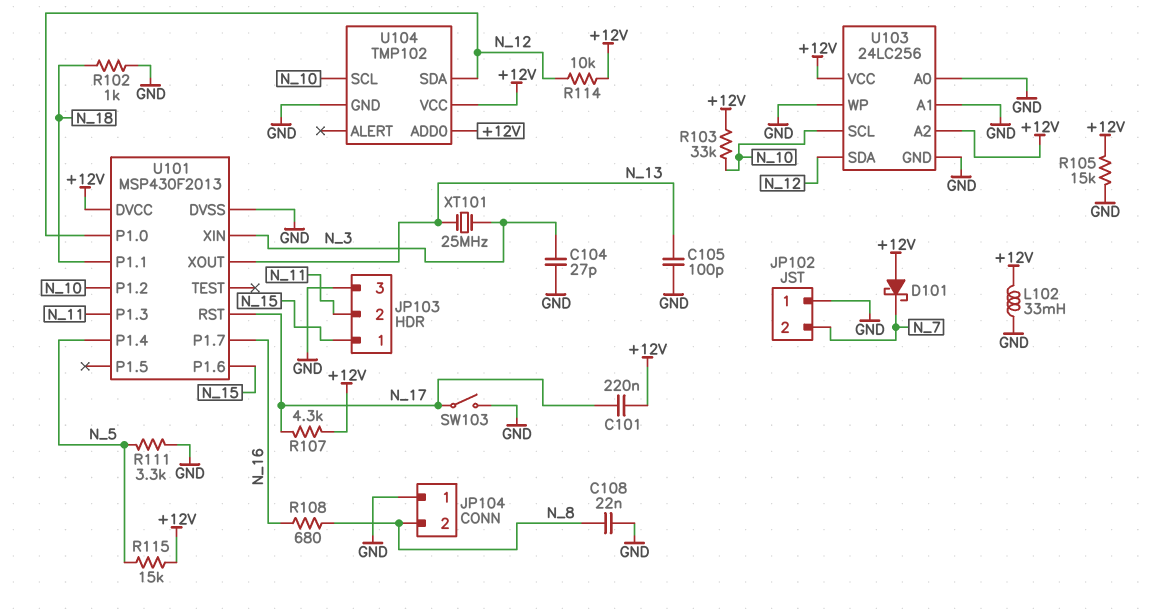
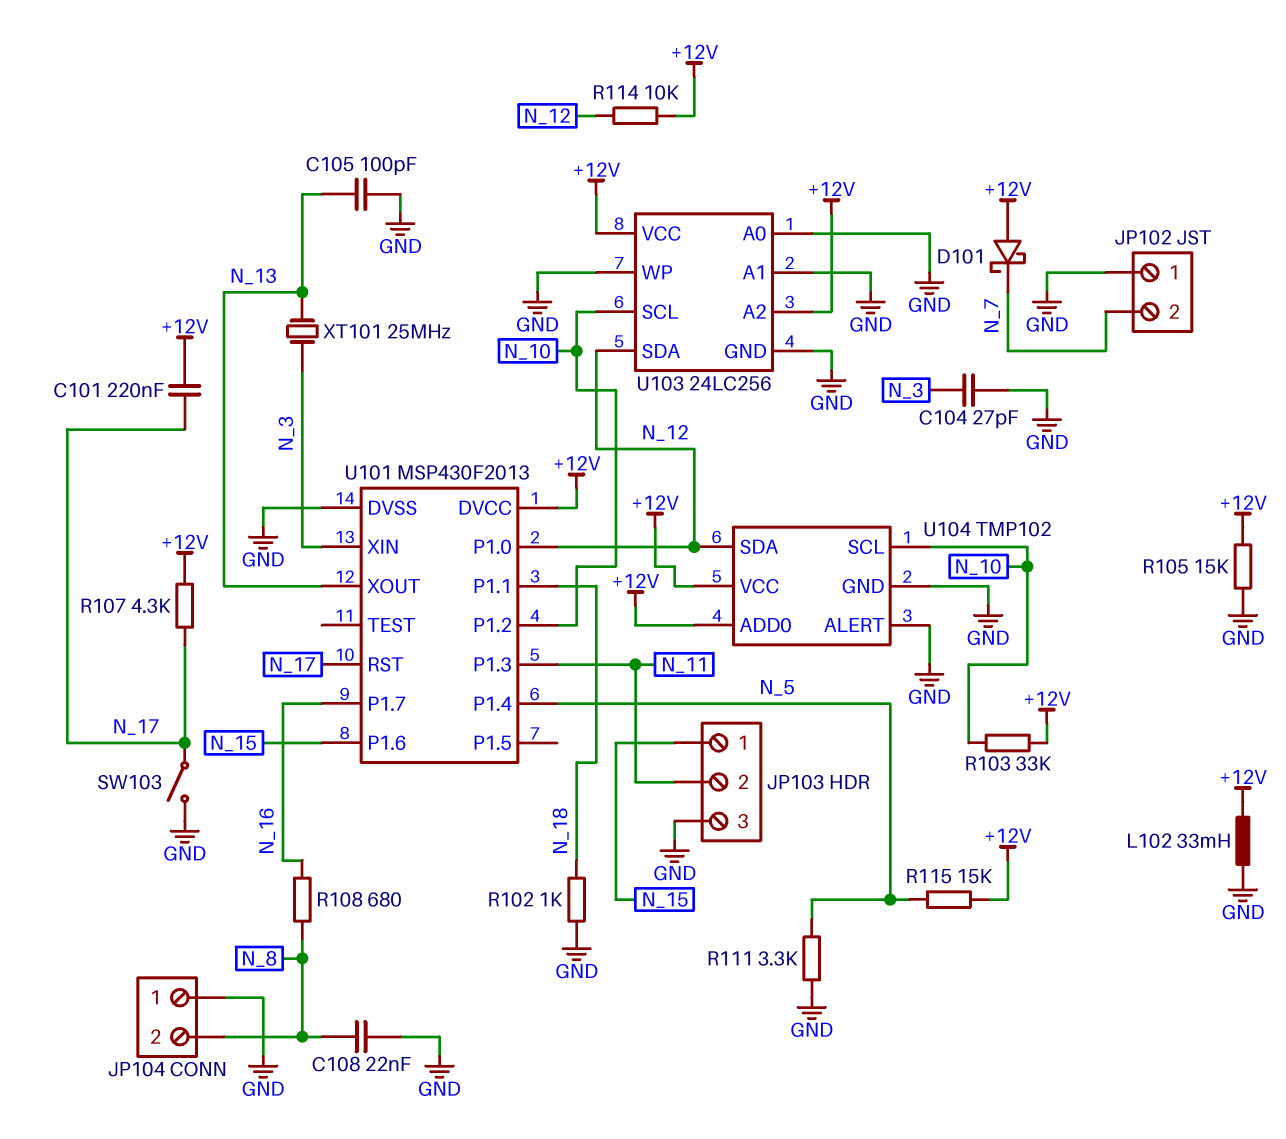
U104 pin ALERT: none -> GND

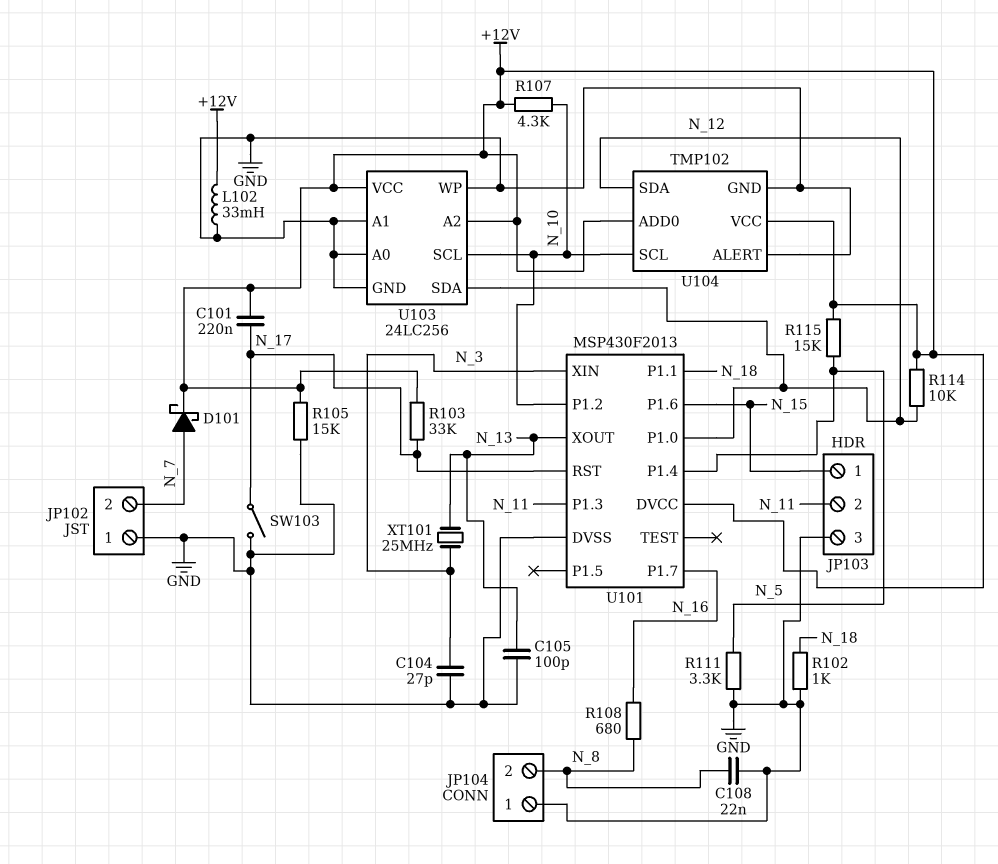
D101: schottky (A +12V, K N_7) -> schottky (A N_7, K +12V)
R103: 33k (+12V, N_10) -> 33k (+12V, N_17)
R107: 4.3k (+12V, N_17) -> 4.3k (+12V, N_10)

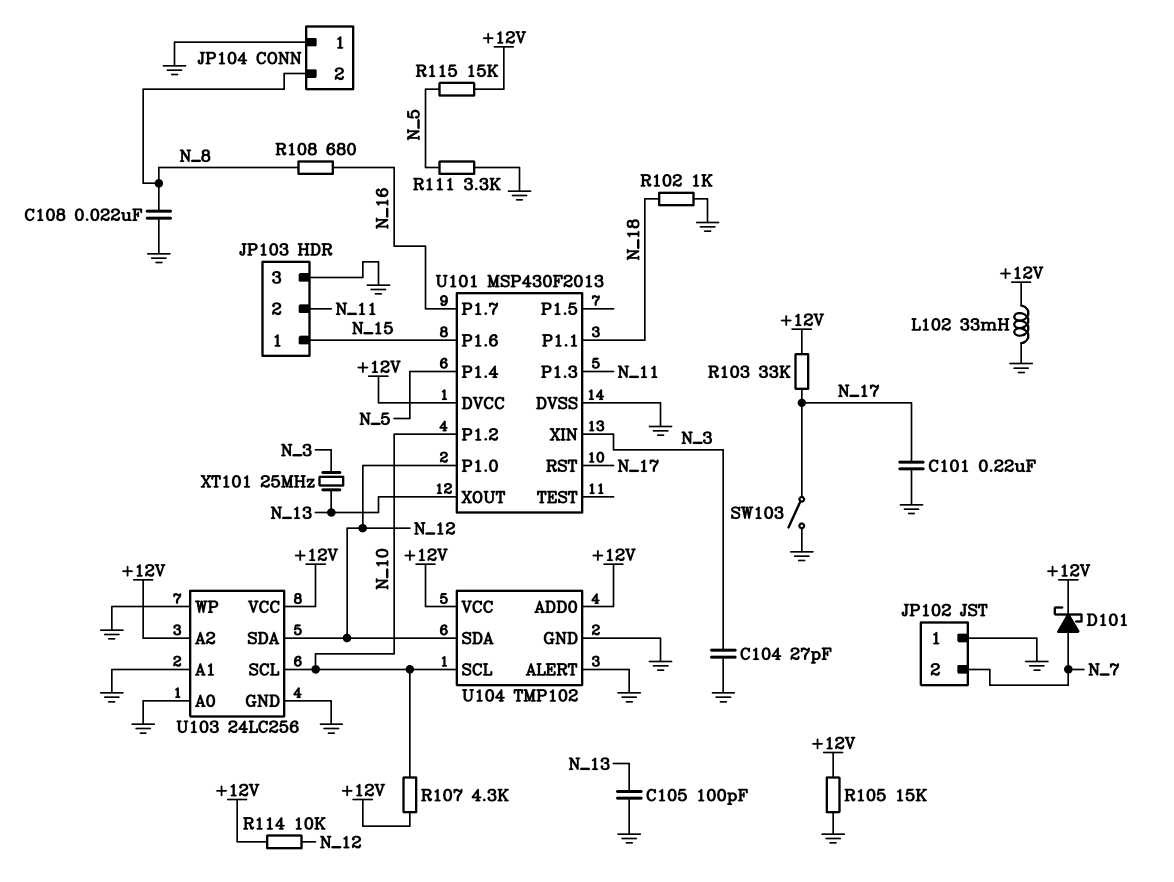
C101: 220nF (+12V, N_17) -> 220nF (GND, N_17)

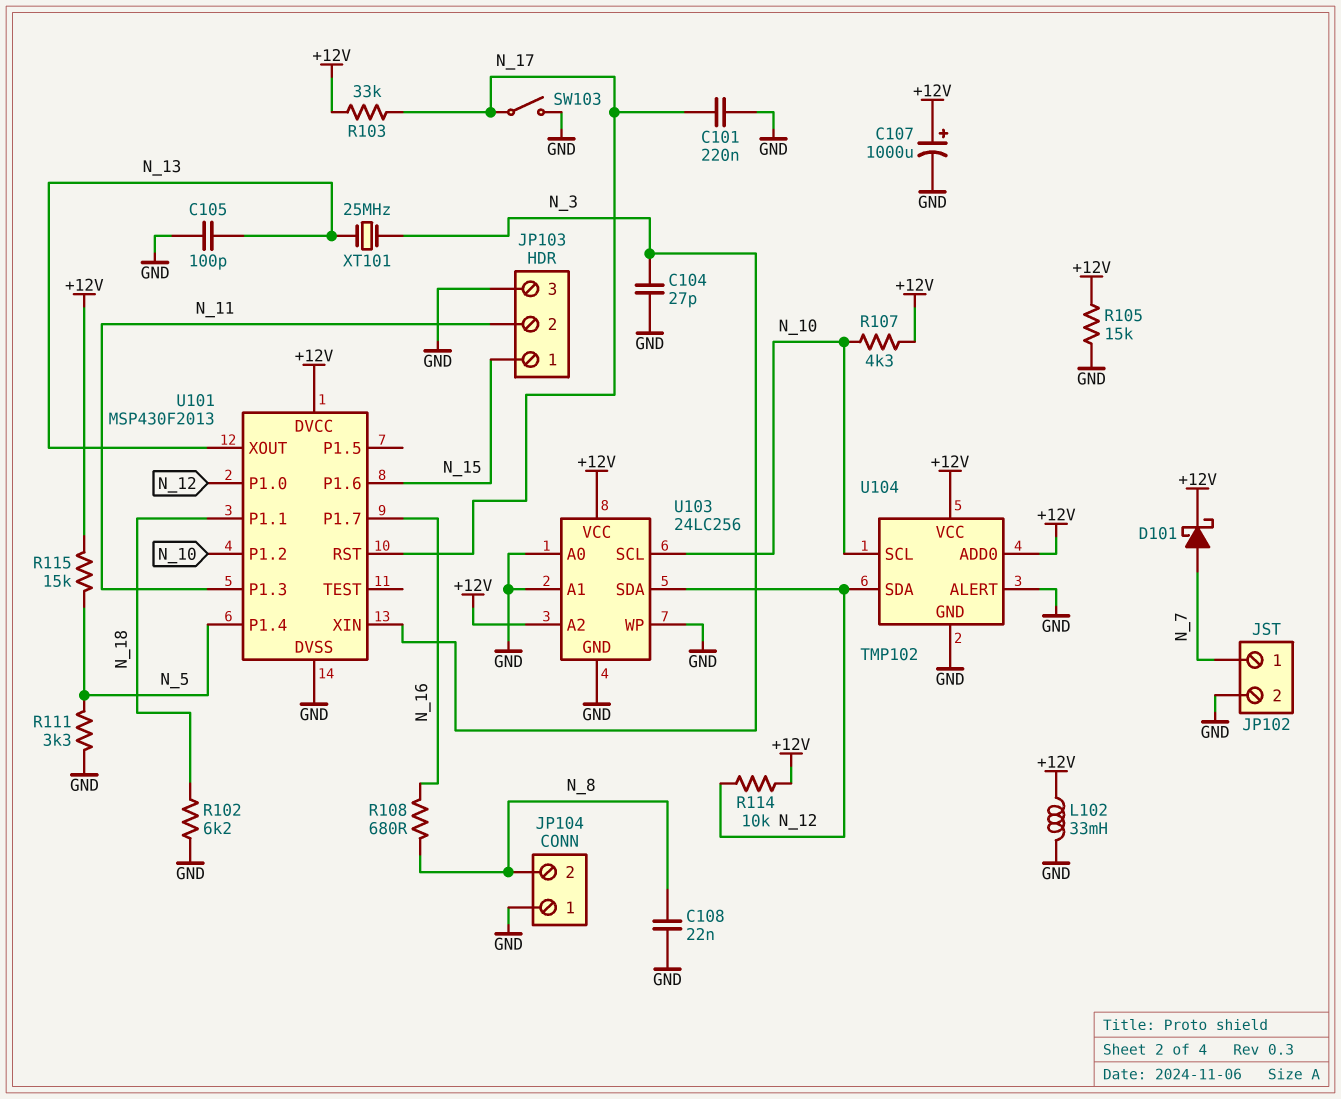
C107: none -> 1000uF (plus +12V, minus GND)
JP102 pin 1: GND -> N_7
JP102 pin 2: N_7 -> GND
R102: 1k (GND, N_18) -> 6.2k (GND, N_18)

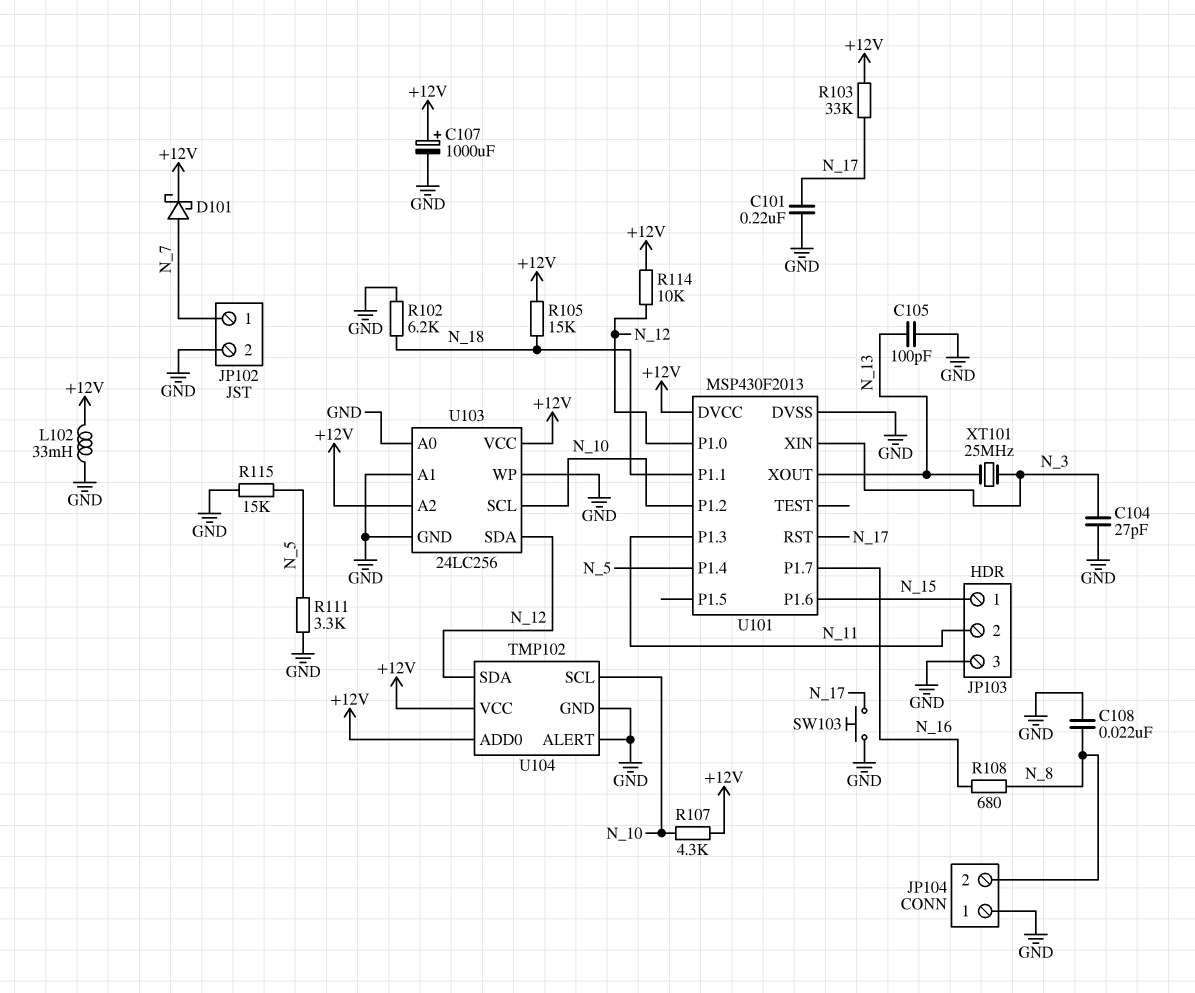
R105: 15k (+12V, GND) -> 15k (+12V, N_18)
R115: 15k (+12V, N_5) -> 15k (GND, N_5)
SW103: switch (GND, N_17) -> button (GND, N_17)

